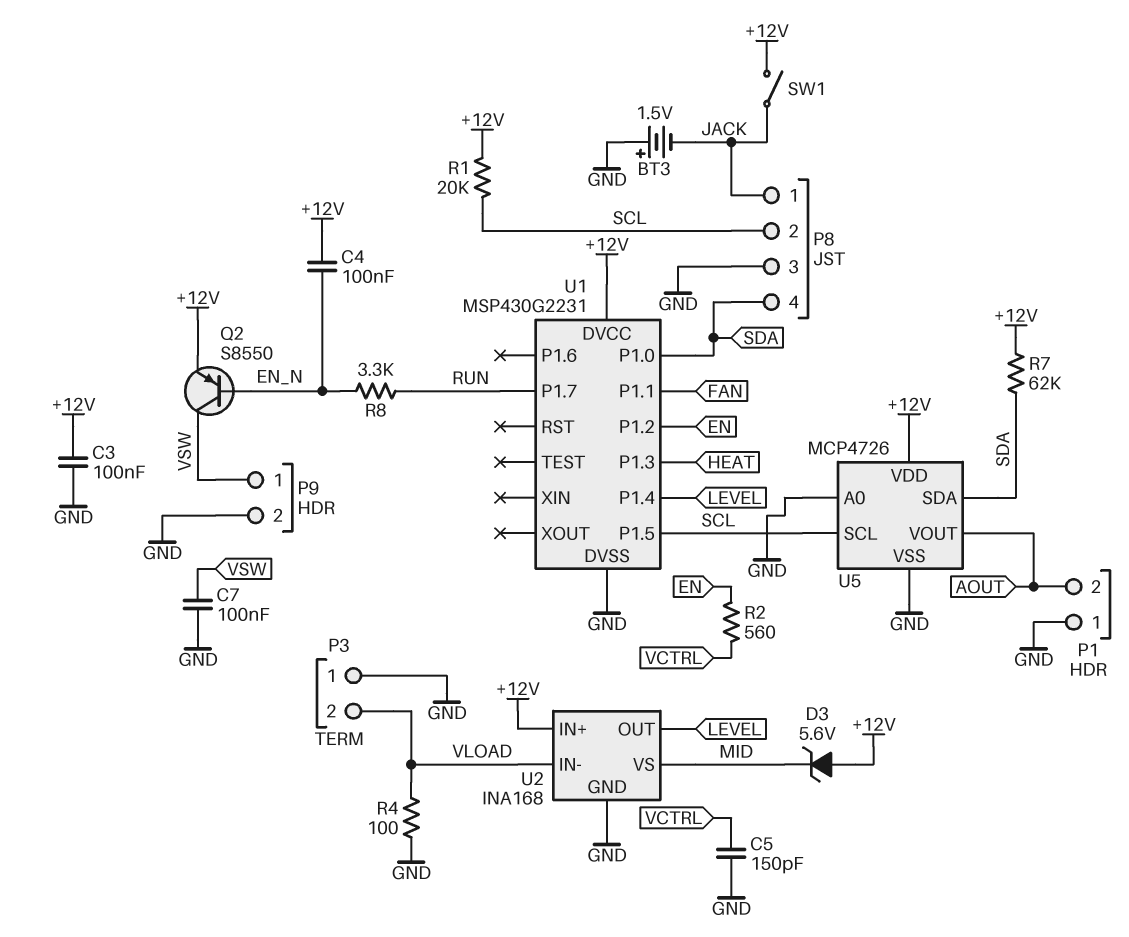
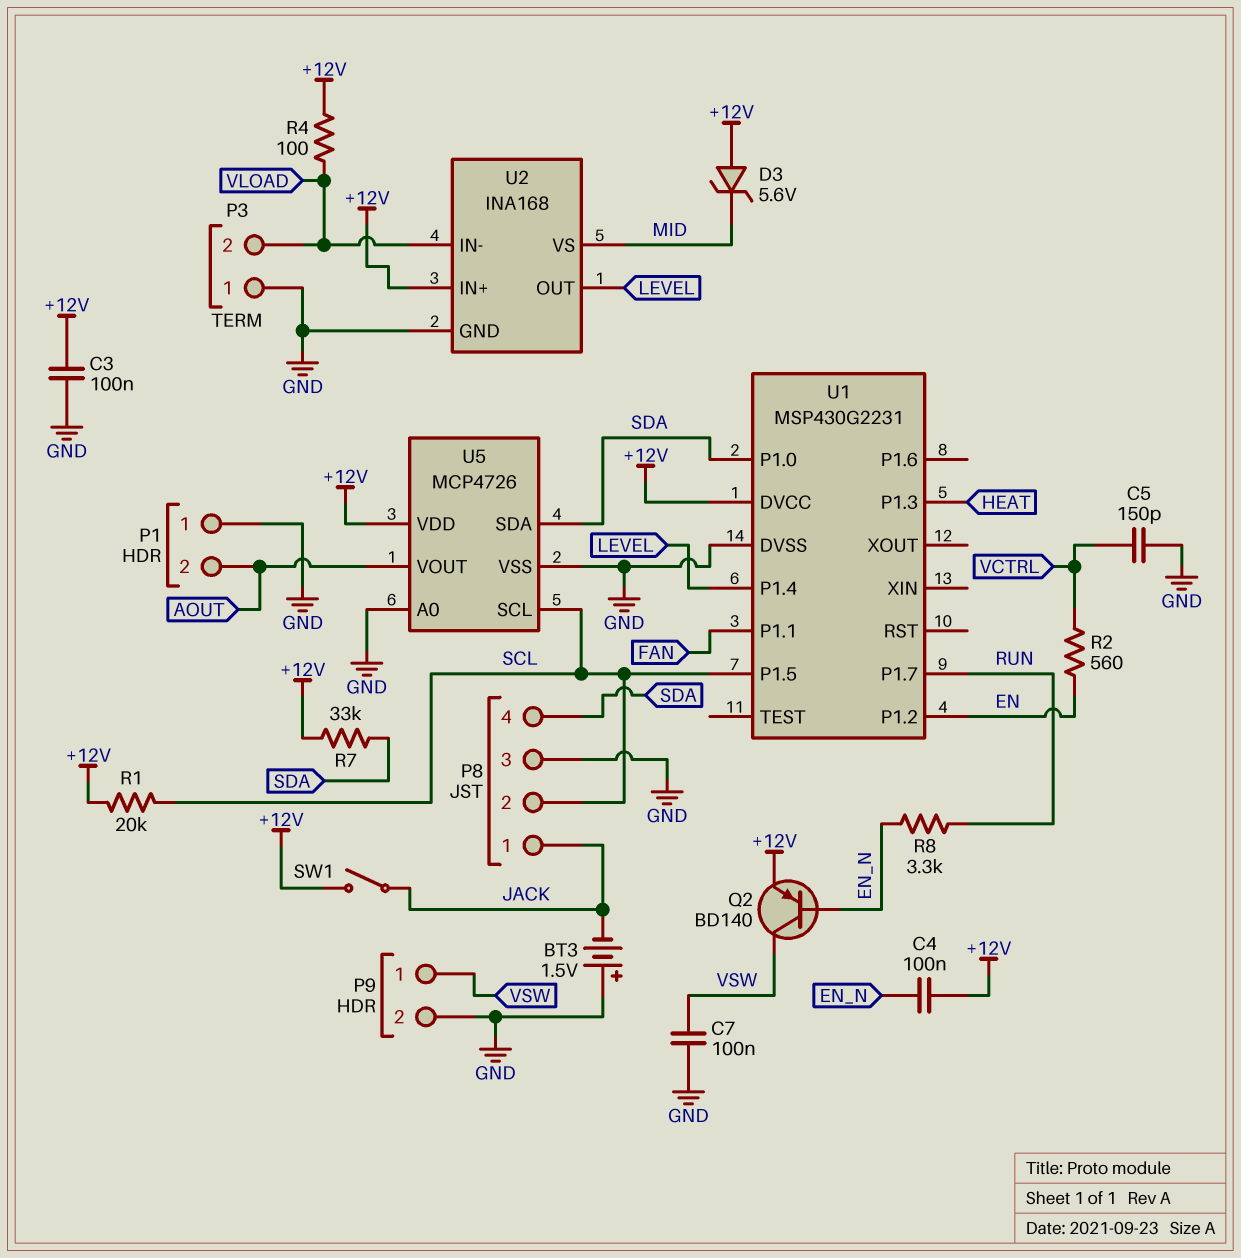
Q2: PNP S8550 (B EN_N, C VSW, E +12V) -> PNP BD140 (B EN_N, C VSW, E +12V)
R4: 100 (GND, VLOAD) -> 100 (+12V, VLOAD)
R7: 62k (+12V, SDA) -> 33k (+12V, SDA)

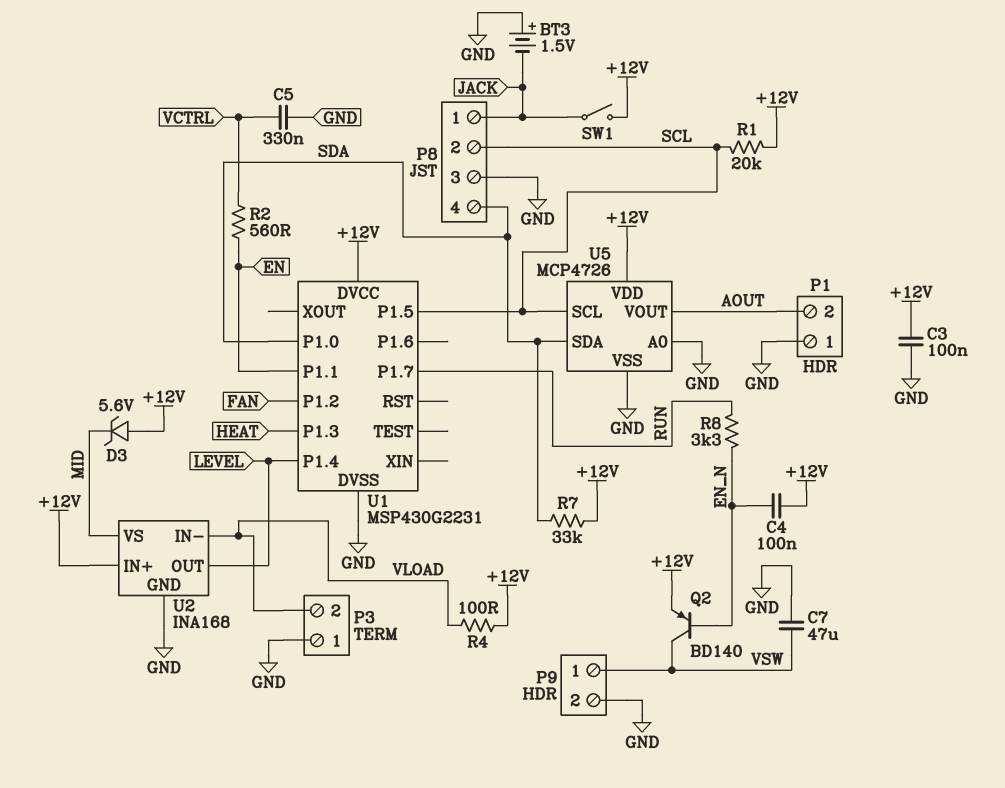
C5: 150pF (GND, VCTRL) -> 330nF (GND, VCTRL)
C7: 100nF (GND, VSW) -> 47uF (GND, VSW)
U1 pin P1.1: FAN -> EN
U1 pin P1.2: EN -> FAN

